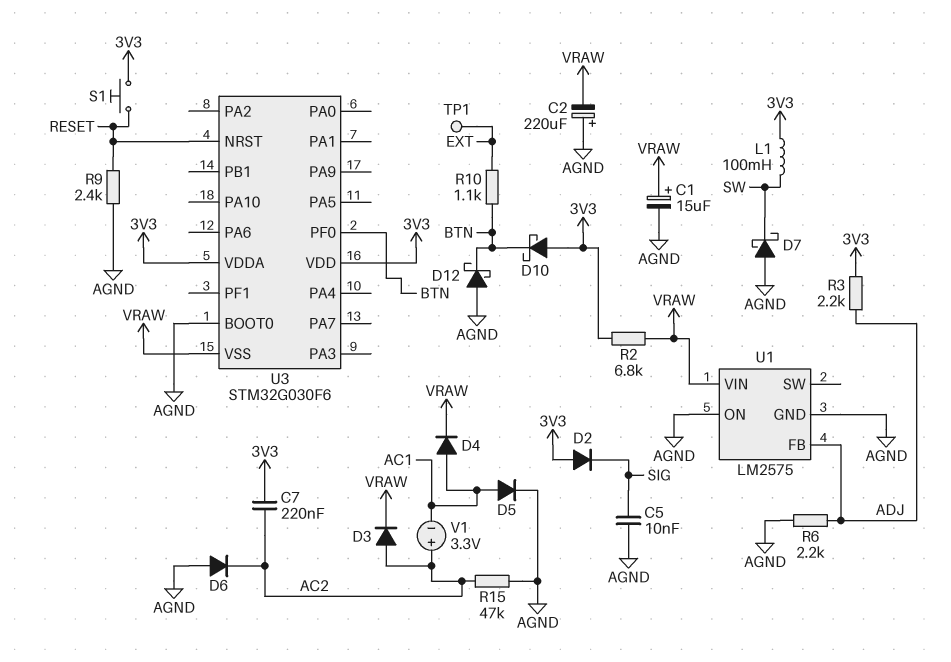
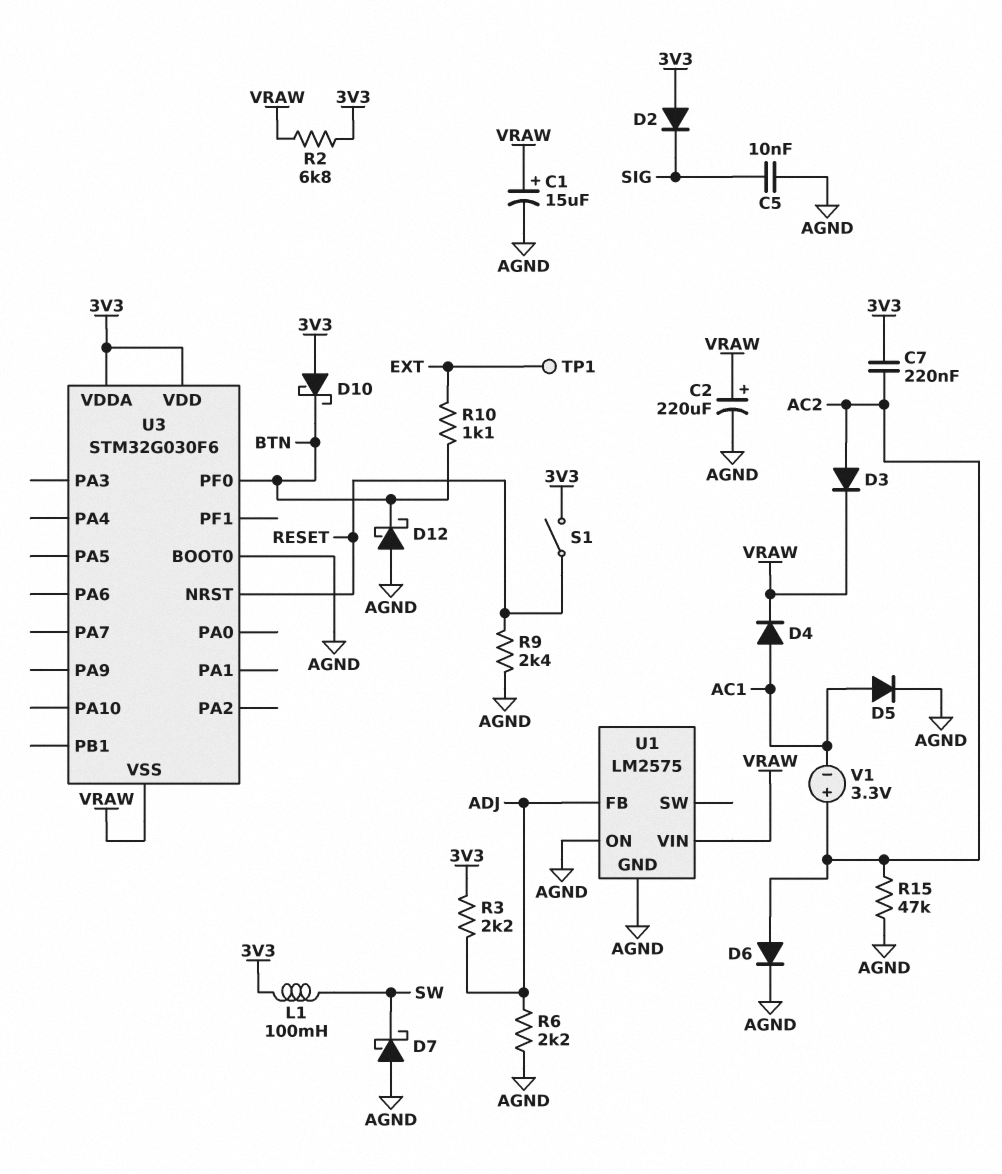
C2: 220uF (plus AGND, minus VRAW) -> 220uF (plus VRAW, minus AGND)
D6: diode (A AGND, K AC2) -> diode (A AC2, K AGND)
S1: button (3V3, RESET) -> switch (3V3, RESET)

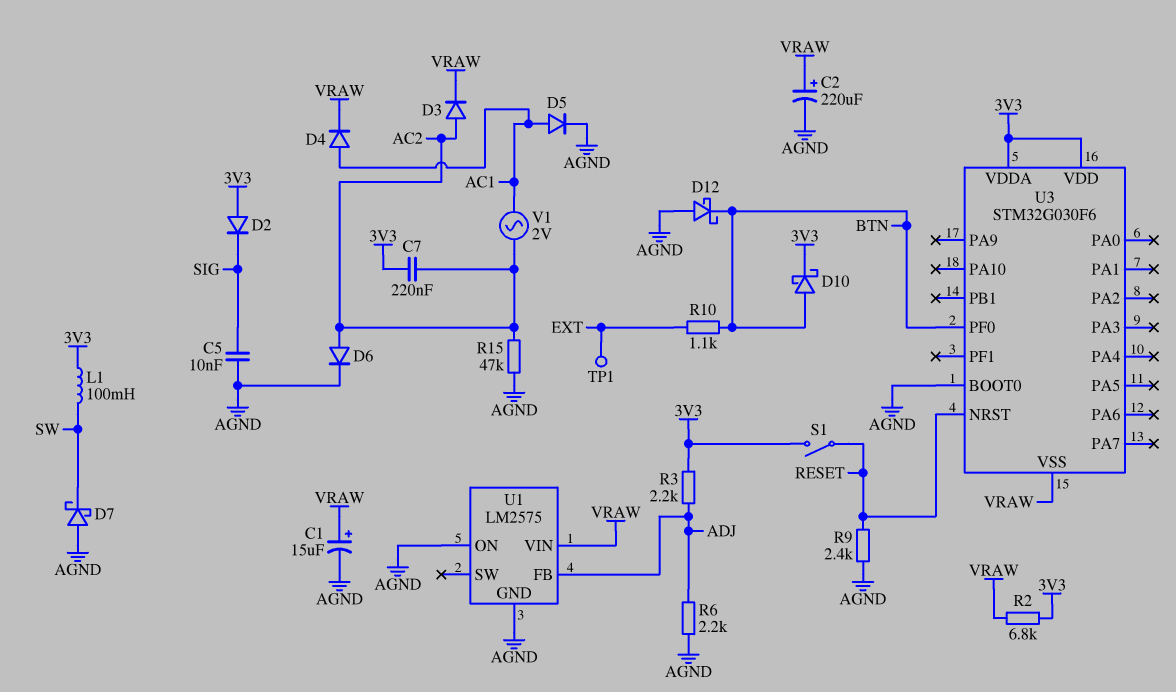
D10: schottky (A 3V3, K BTN) -> schottky (A BTN, K 3V3)
V1: 3.3V (plus AC2, minus AC1) -> AC 2V (AC1, AC2)

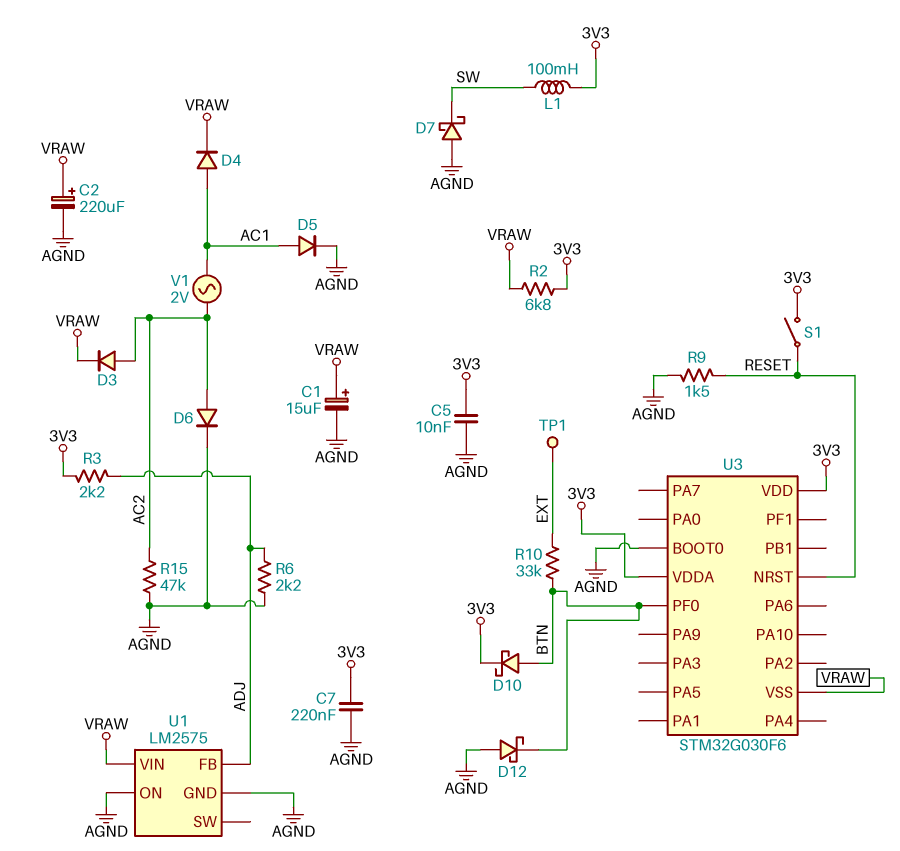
C5: 10nF (AGND, SIG) -> 10nF (3V3, AGND)
C7: 220nF (3V3, AC2) -> 220nF (3V3, AGND)
D2: diode (A 3V3, K SIG) -> none
R9: 2.4k (AGND, RESET) -> 1.5k (AGND, RESET)
R10: 1.1k (BTN, EXT) -> 33k (BTN, EXT)

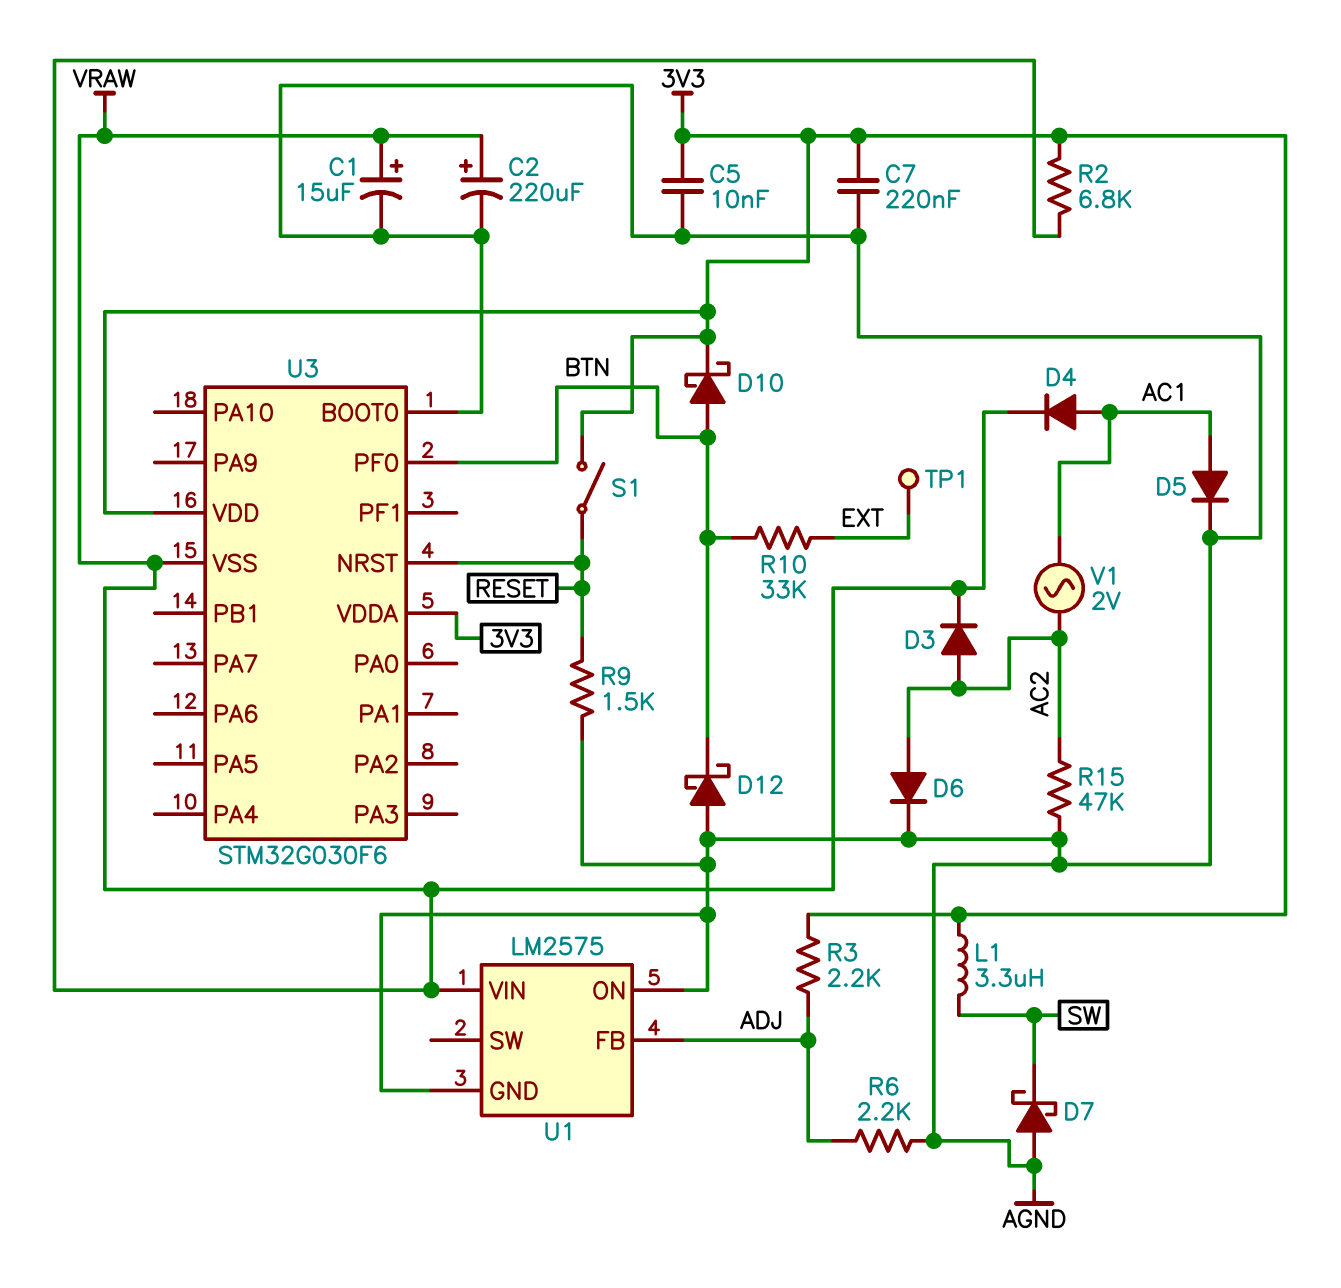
L1: 100mH (3V3, SW) -> 3.3uH (3V3, SW)

